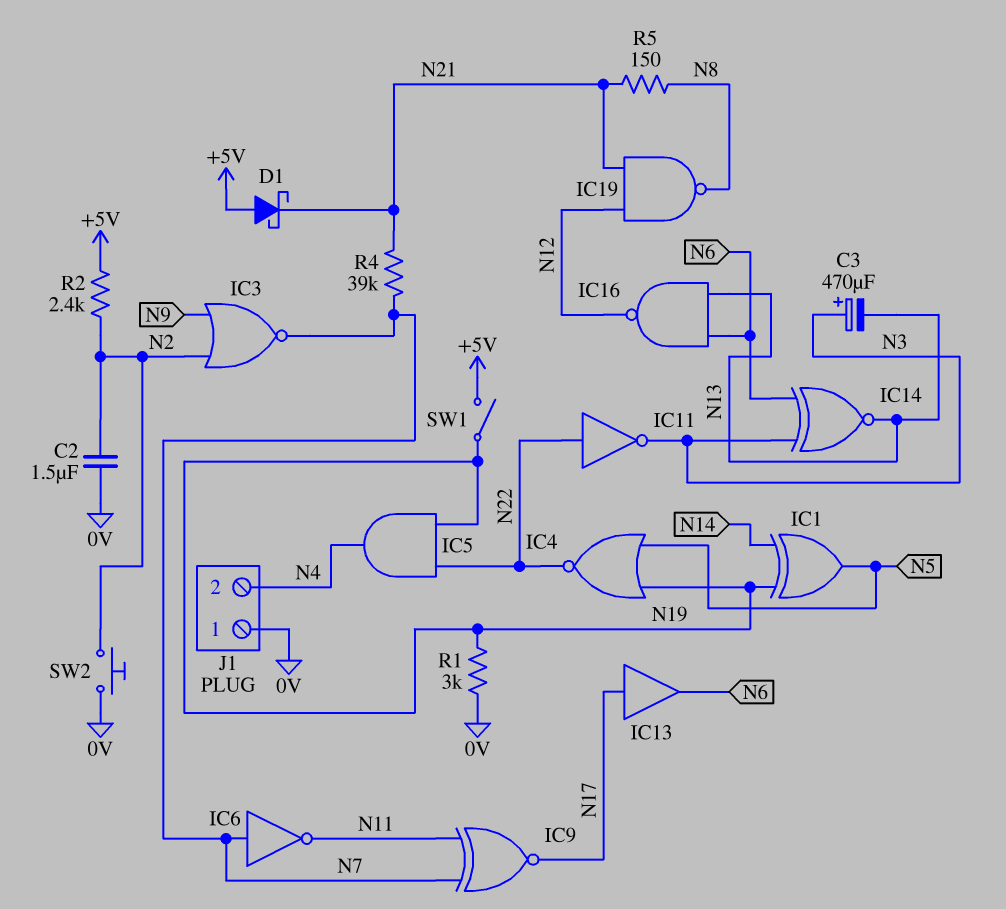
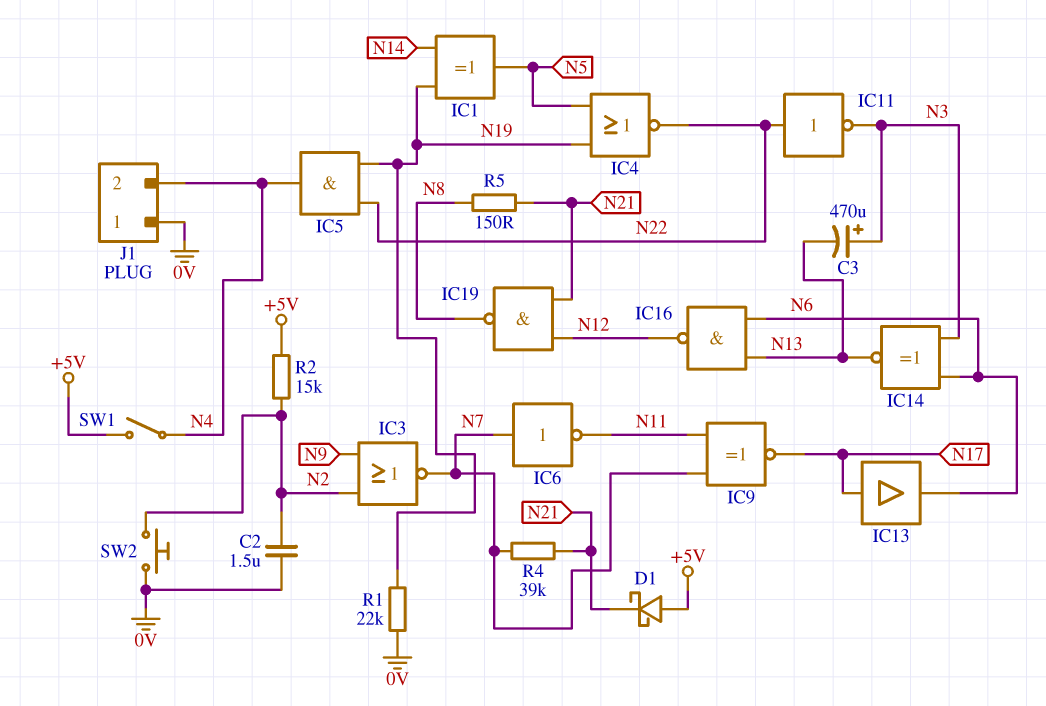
R1: 3k (0V, N19) -> 22k (0V, N19)
R2: 2.4k (+5V, N2) -> 15k (+5V, N2)
SW1: switch (+5V, N19) -> switch (+5V, N4)

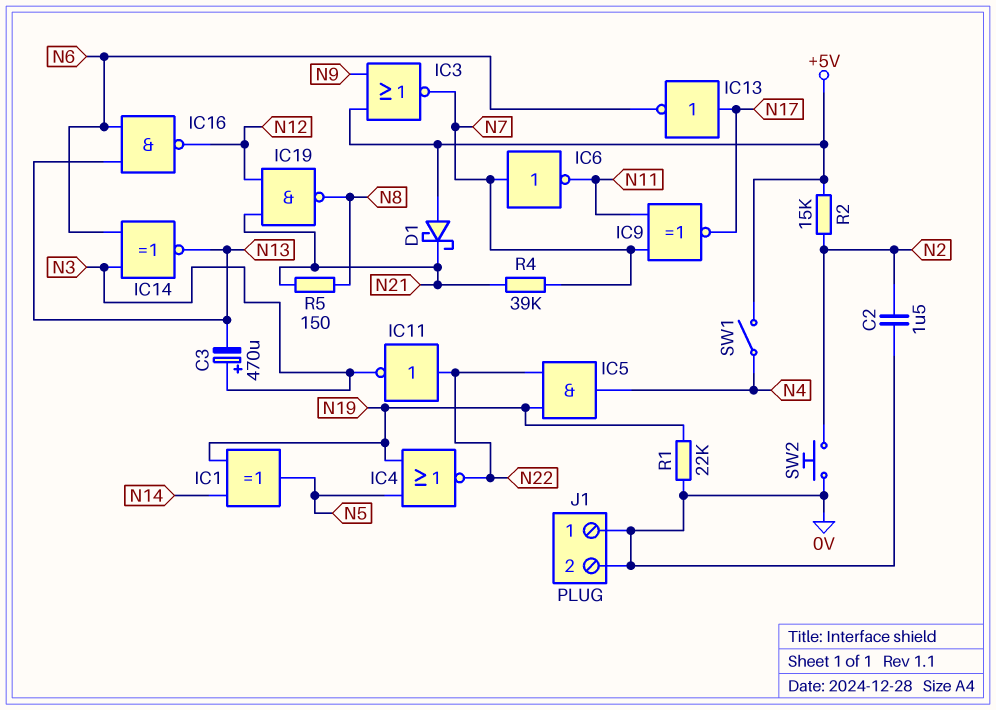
IC3: NOR (in N2, in N9, out N7) -> NOR (in +5V, in N9, out N7)
IC13: buffer (in N17, out N6) -> NOT (in N17, out N6)
J1 pin 2: N4 -> 0V

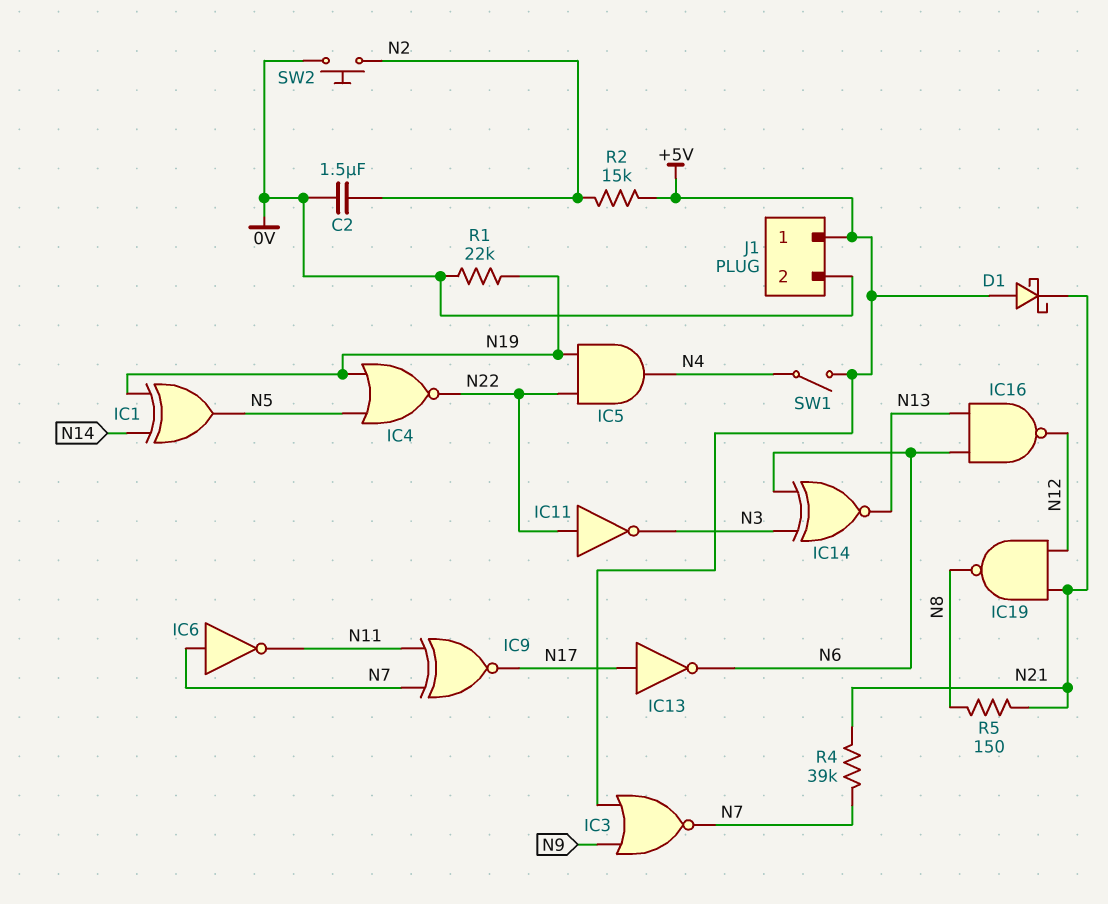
C3: 470uF (plus N3, minus N13) -> none
J1 pin 1: 0V -> +5V

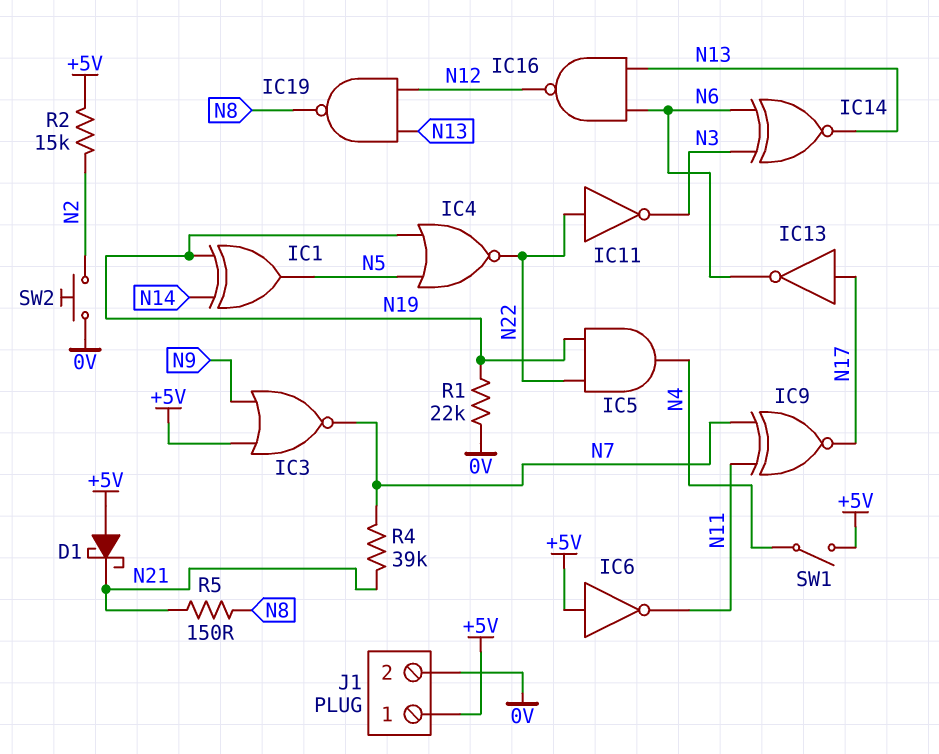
C2: 1.5uF (0V, N2) -> none
IC6: NOT (in N7, out N11) -> NOT (in +5V, out N11)
IC19: NAND (in N12, in N21, out N8) -> NAND (in N12, in N13, out N8)

